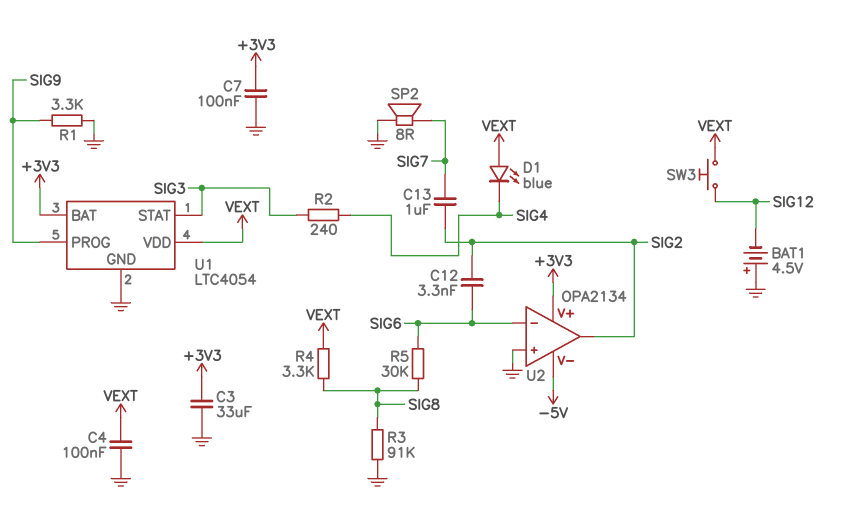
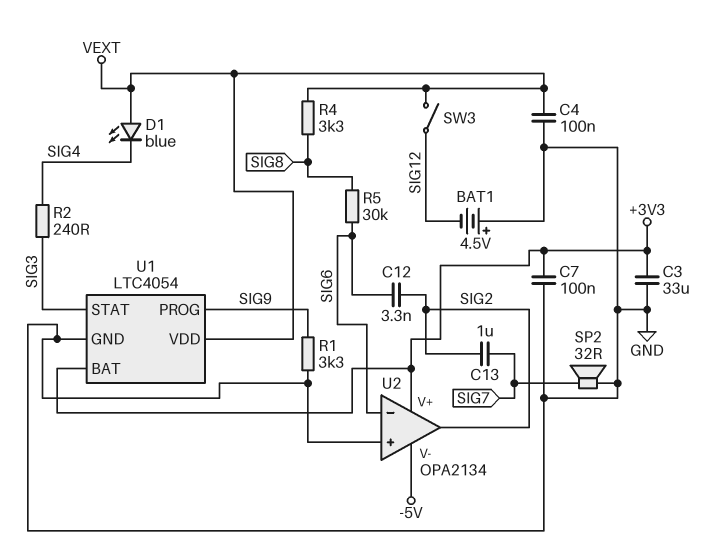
R3: 91k (GND, SIG8) -> none
SP2: speaker 8R (GND, SIG7) -> speaker 32R (GND, SIG7)
SW3: button (SIG12, VEXT) -> switch (SIG12, VEXT)

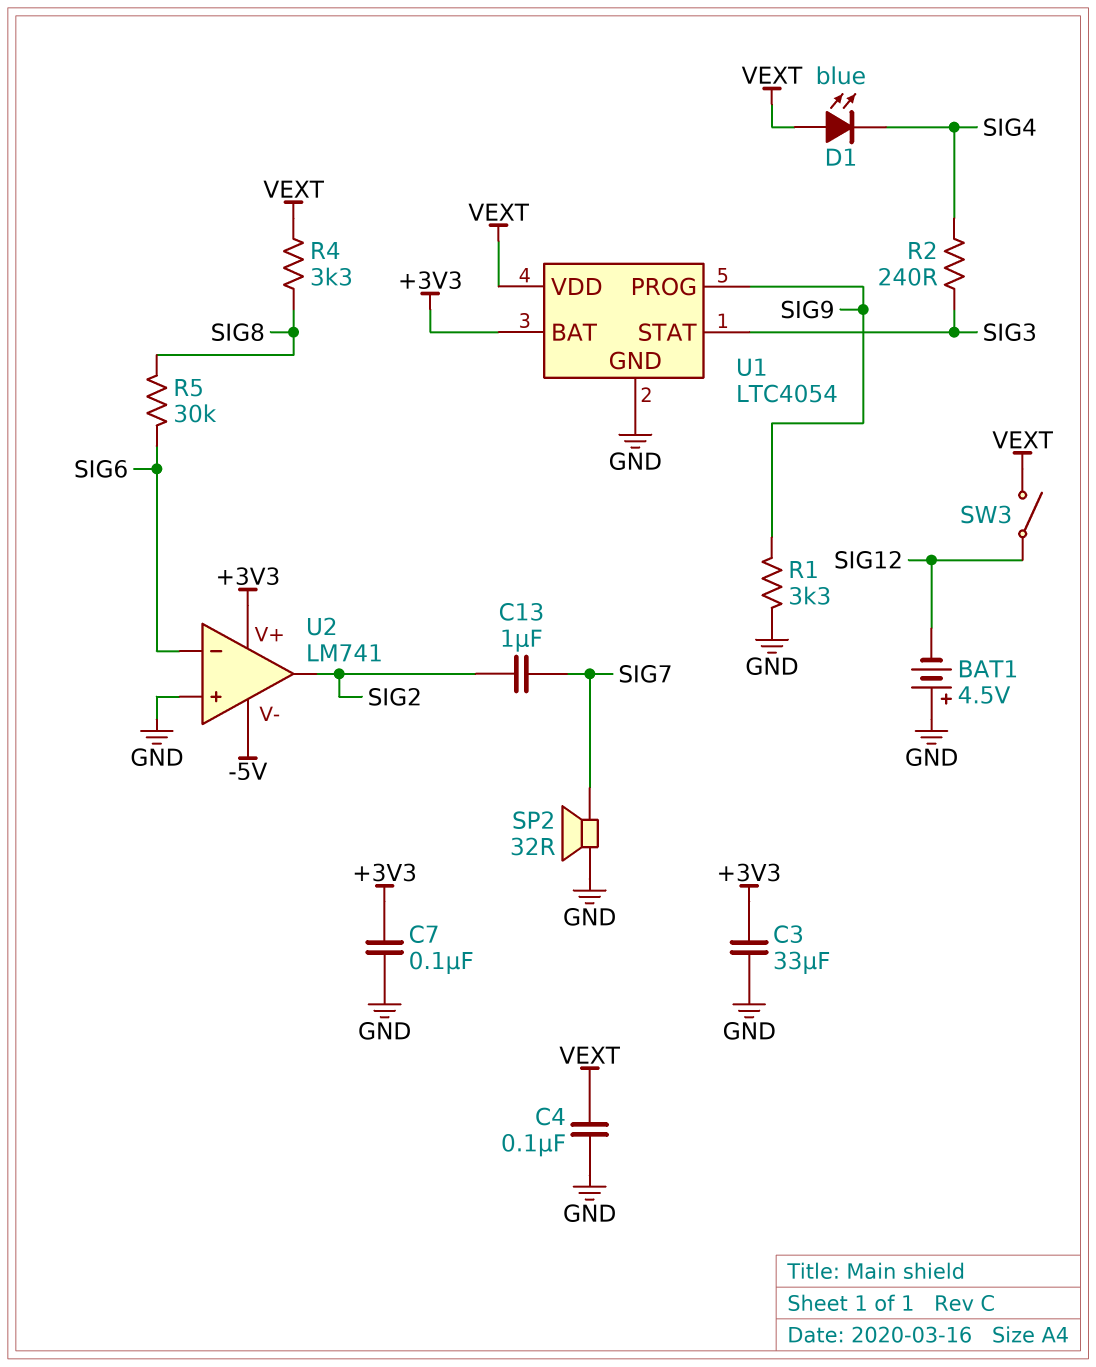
C12: 3.3nF (SIG2, SIG6) -> none
U2: OPA2134 -> LM741

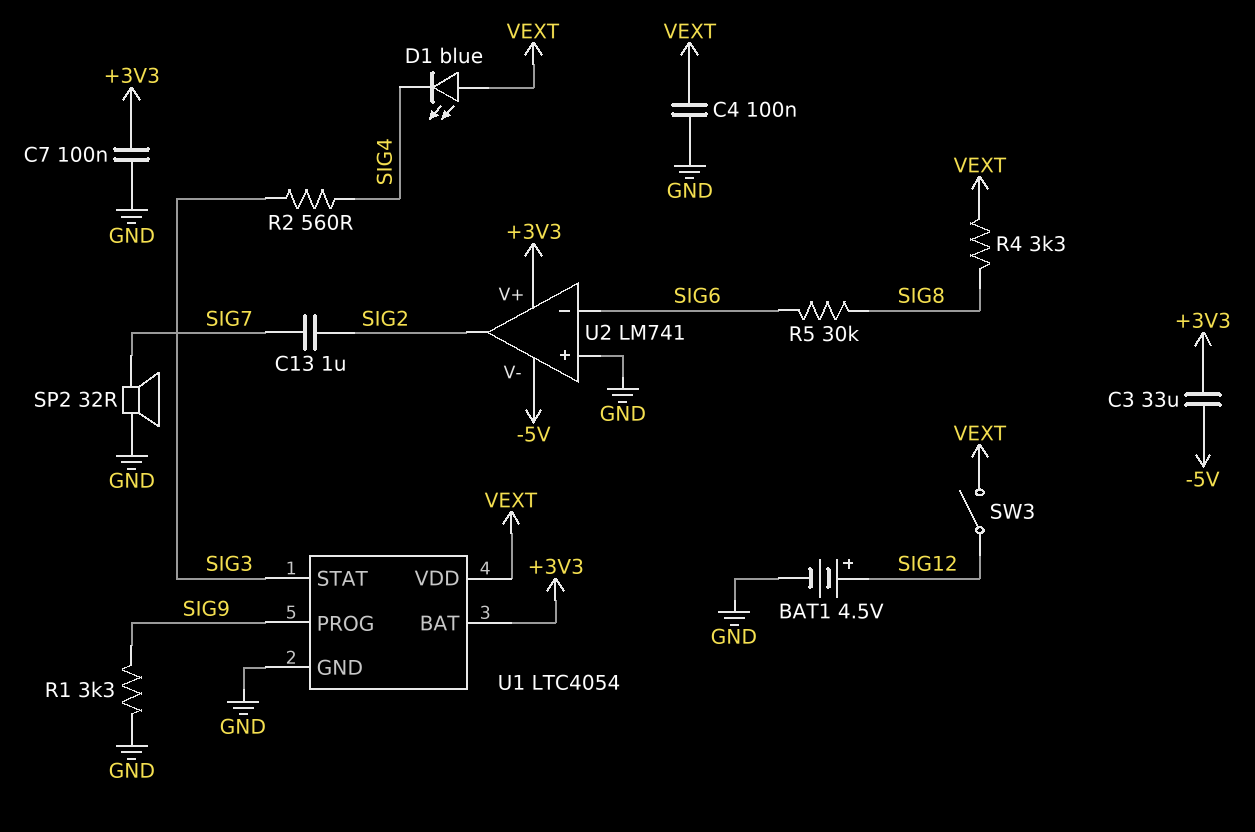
BAT1: 4.5V (plus GND, minus SIG12) -> 4.5V (plus SIG12, minus GND)
C3: 33uF (+3V3, GND) -> 33uF (+3V3, -5V)
R2: 240 (SIG3, SIG4) -> 560 (SIG3, SIG4)

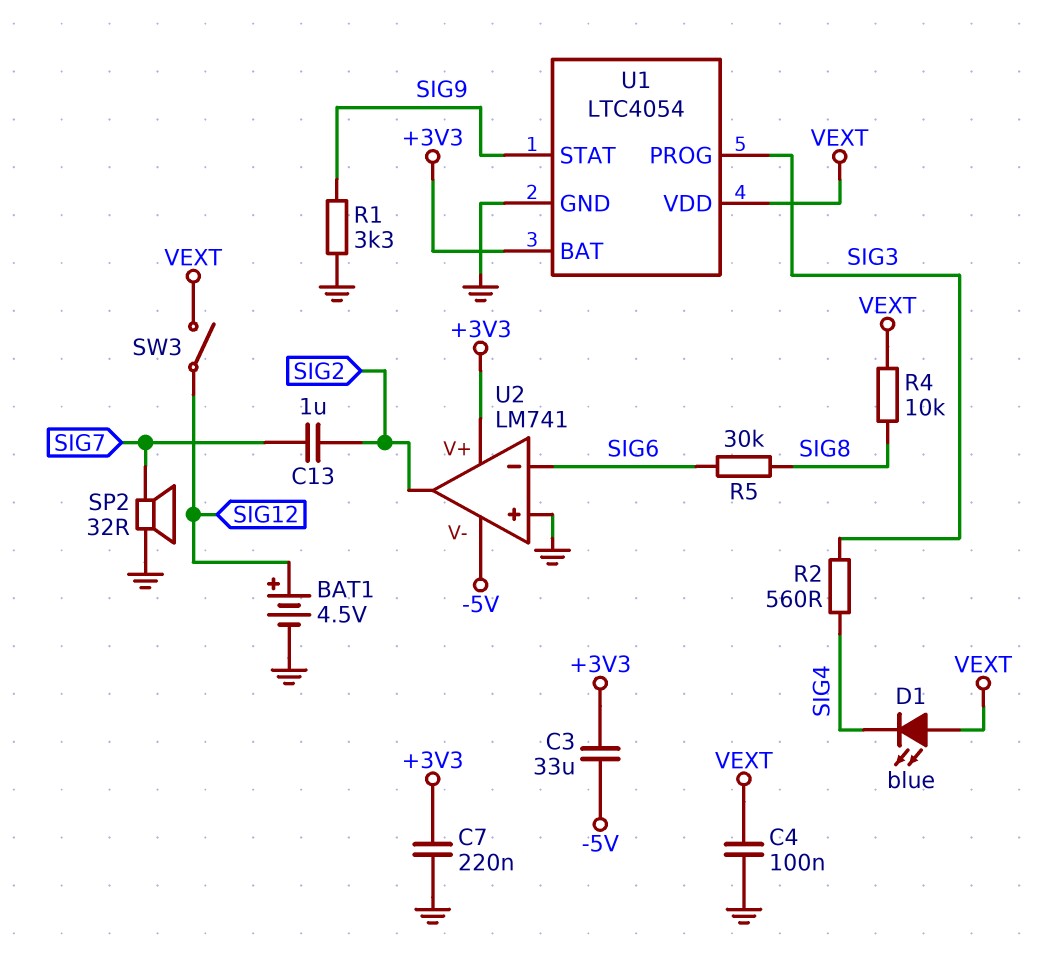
C7: 100nF (+3V3, GND) -> 220nF (+3V3, GND)
R4: 3.3k (SIG8, VEXT) -> 10k (SIG8, VEXT)
U1 pin PROG: SIG9 -> SIG3
U1 pin STAT: SIG3 -> SIG9

